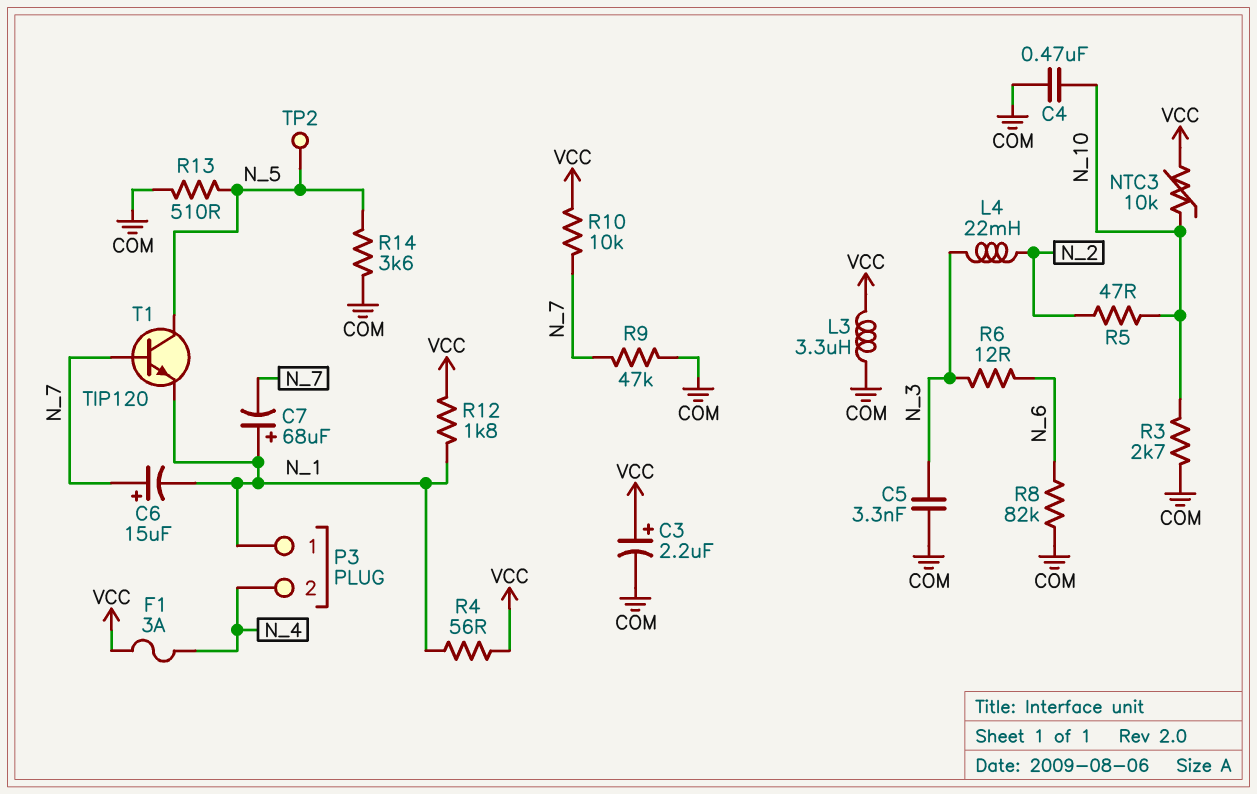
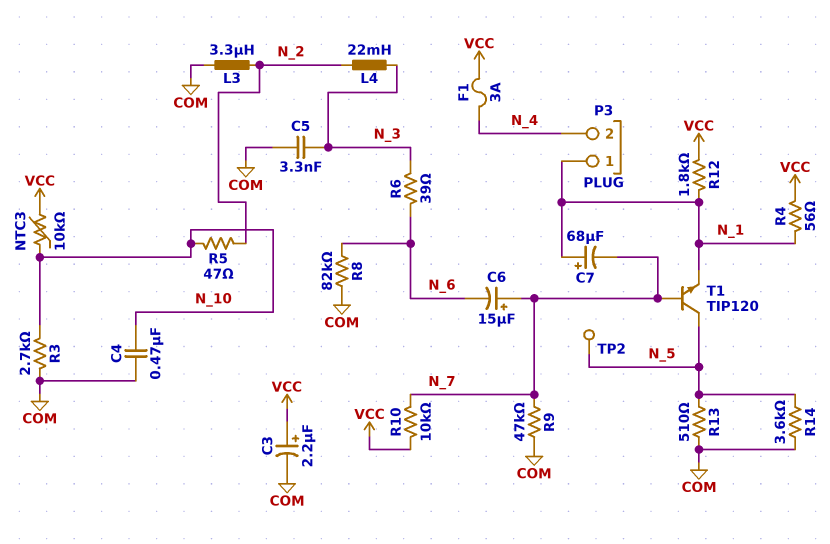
C6: 15uF (plus N_7, minus N_1) -> 15uF (plus N_7, minus N_6)
L3: 3.3uH (COM, VCC) -> 3.3uH (COM, N_2)
R6: 12 (N_3, N_6) -> 39 (N_3, N_6)

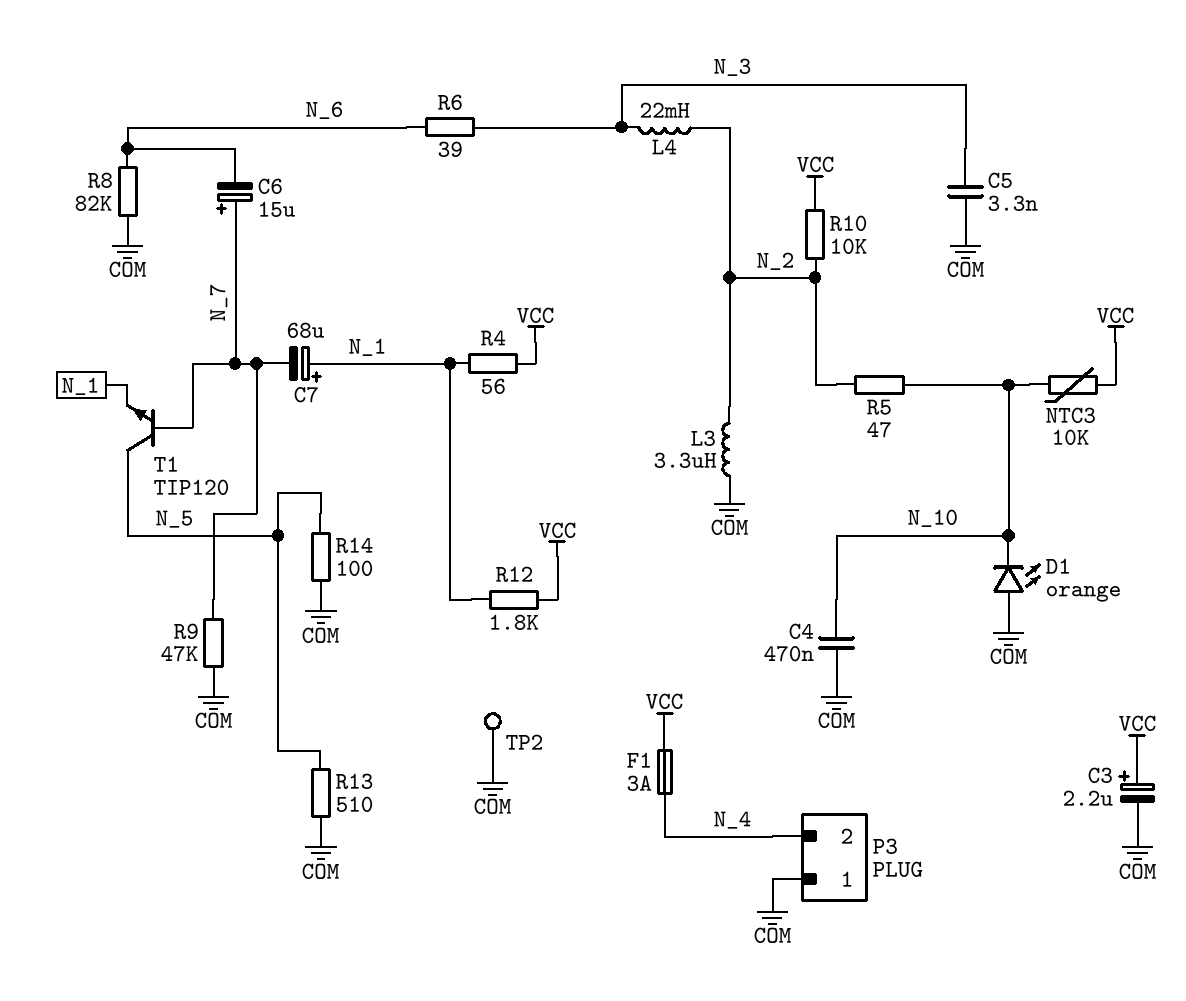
D1: none -> LED orange (A COM, K N_10)
P3 pin 1: N_1 -> COM
R3: 2.7k (COM, N_10) -> none
R10: 10k (N_7, VCC) -> 10k (N_2, VCC)
R14: 3.6k (COM, N_5) -> 100 (COM, N_5)
TP2: test point (N_5) -> test point (COM)

